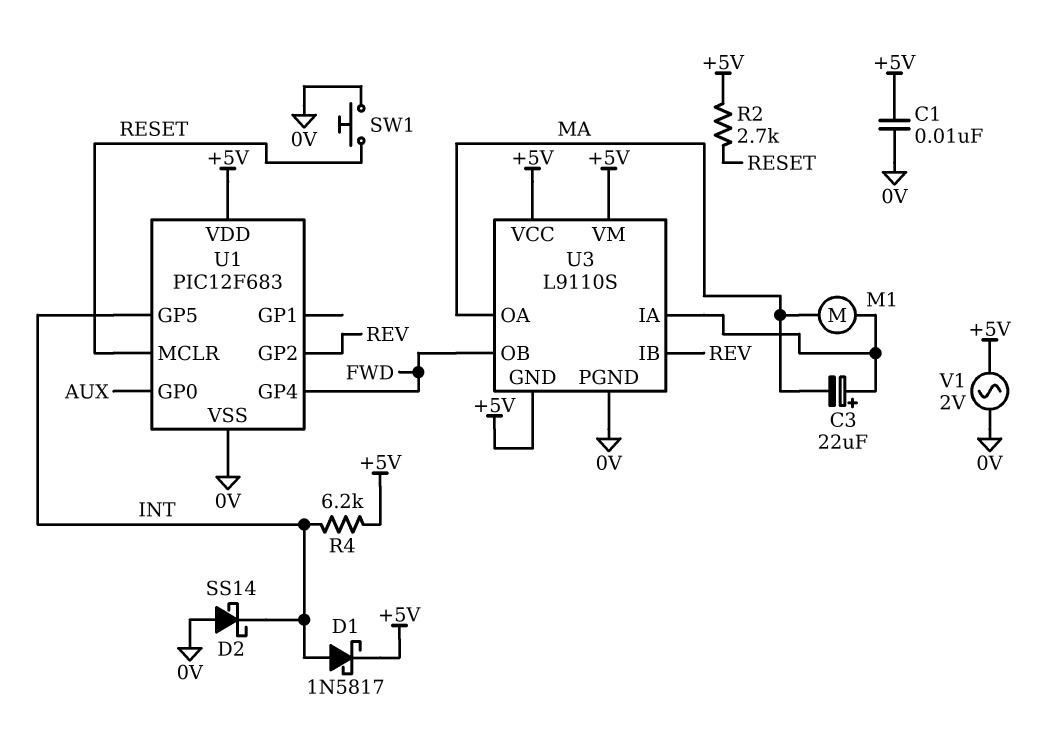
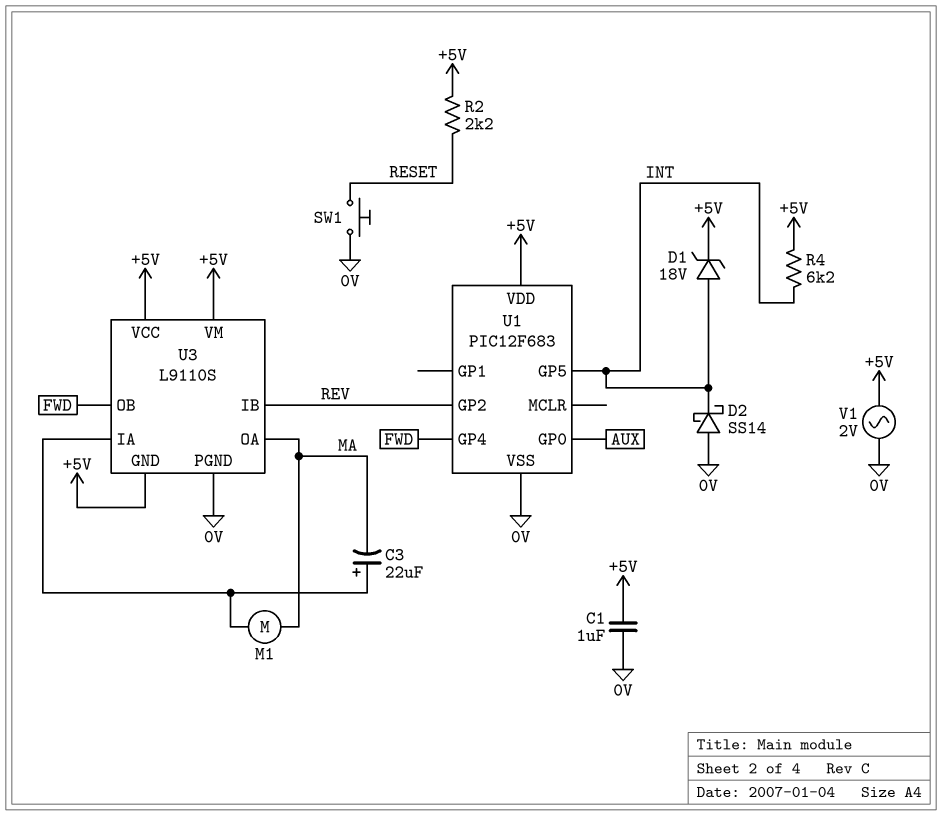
C1: 10nF (+5V, 0V) -> 1uF (+5V, 0V)
D1: schottky 1N5817 (A INT, K +5V) -> zener 18V (A INT, K +5V)
R2: 2.7k (+5V, RESET) -> 2.2k (+5V, RESET)
U1 pin MCLR: RESET -> none

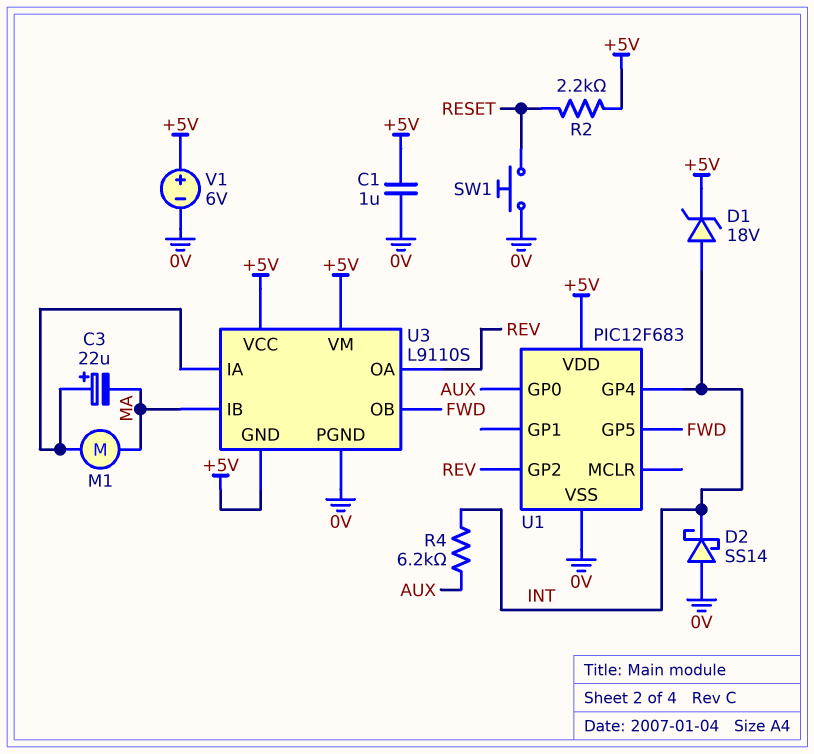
R4: 6.2k (+5V, INT) -> 6.2k (AUX, INT)
U1 pin GP4: FWD -> INT
U1 pin GP5: INT -> FWD
U3 pin IB: REV -> MA
U3 pin OA: MA -> REV
V1: AC 2V (+5V, 0V) -> 6V (plus +5V, minus 0V)

